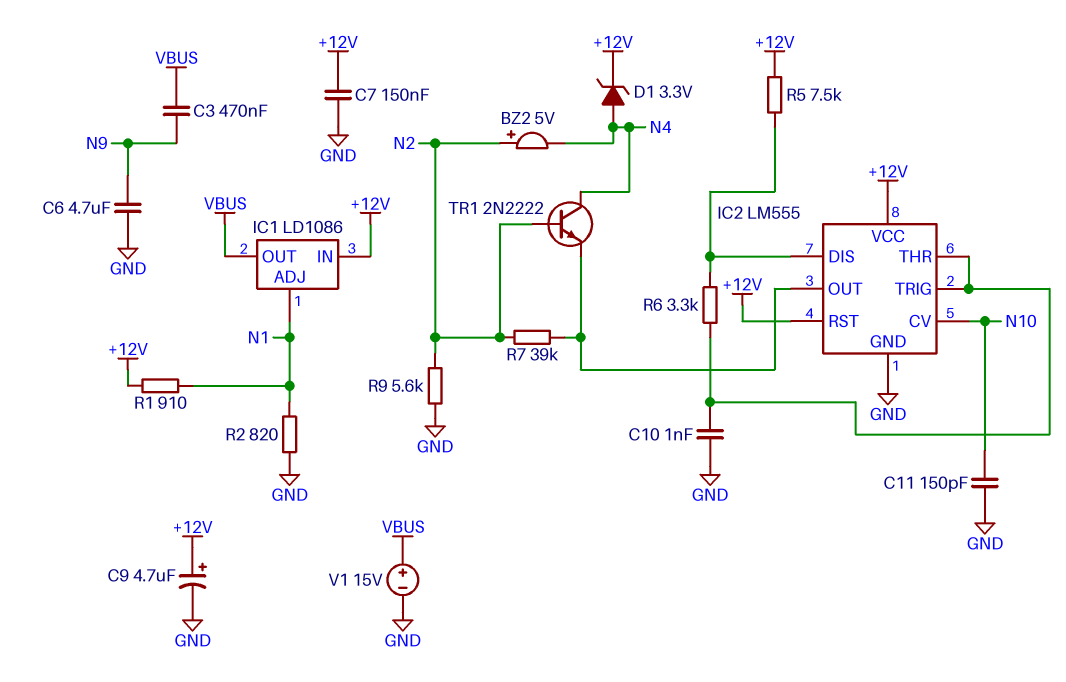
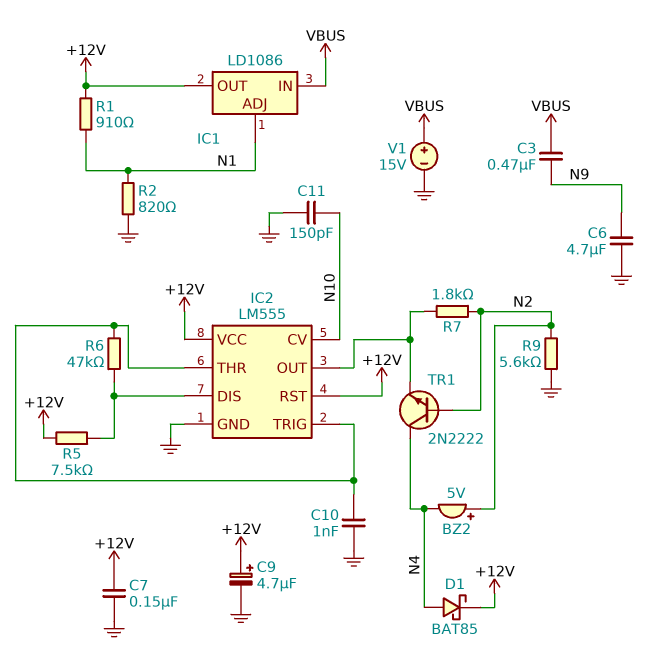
D1: zener 3.3V (A N4, K +12V) -> schottky BAT85 (A N4, K +12V)
IC1 pin IN: +12V -> VBUS
IC1 pin OUT: VBUS -> +12V
R6: 3.3k (IC2/DIS, IC2/THR) -> 47k (IC2/DIS, IC2/THR)
R7: 39k (IC2/OUT, N2) -> 1.8k (IC2/OUT, N2)

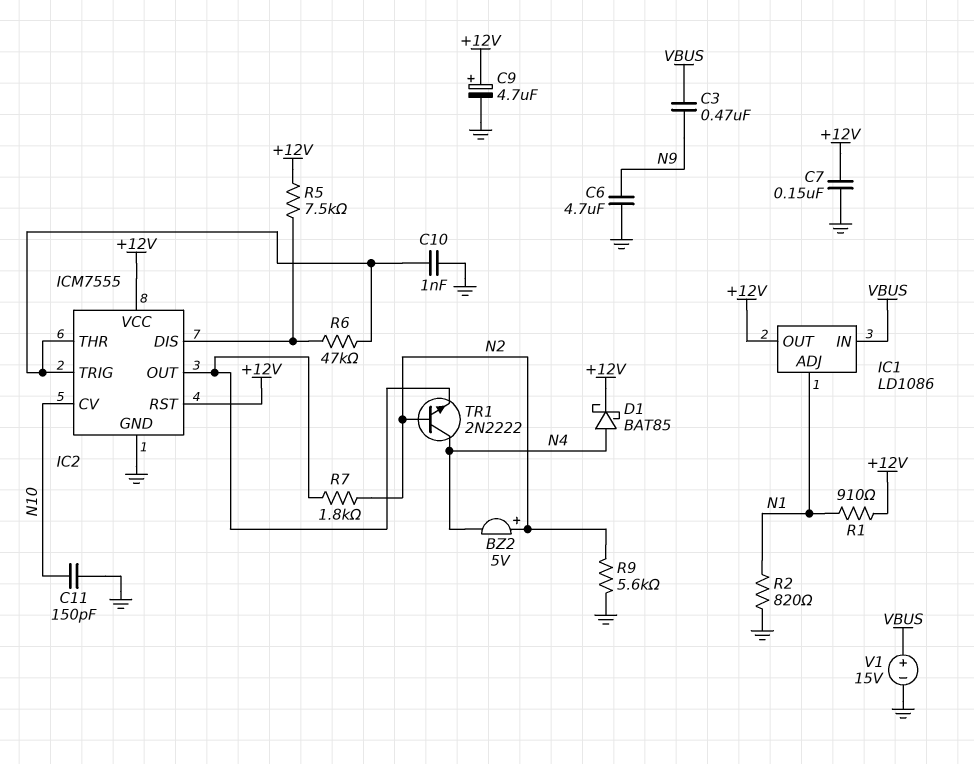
IC2: LM555 -> ICM7555

